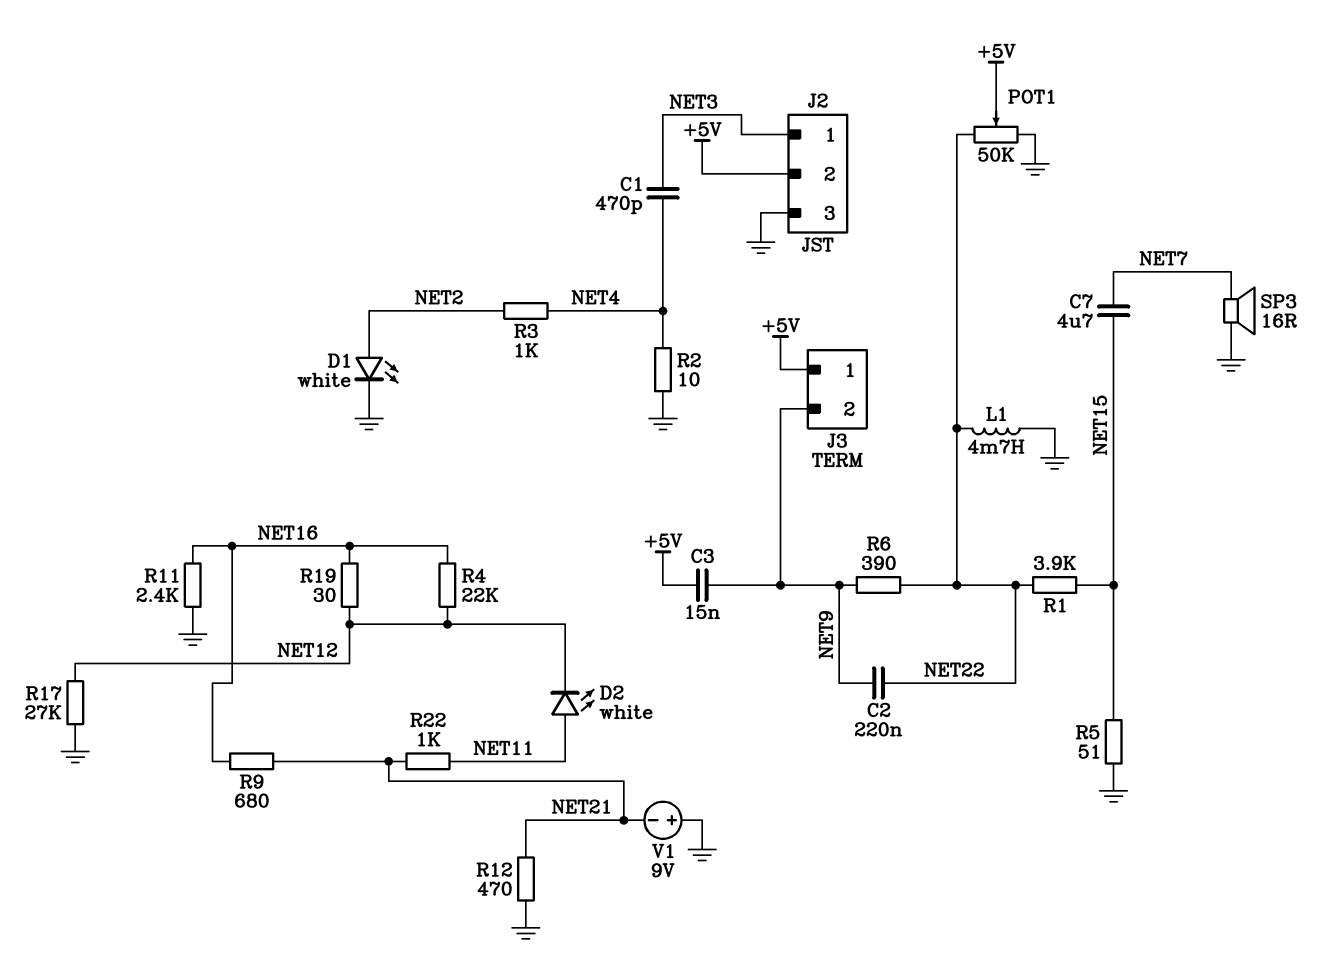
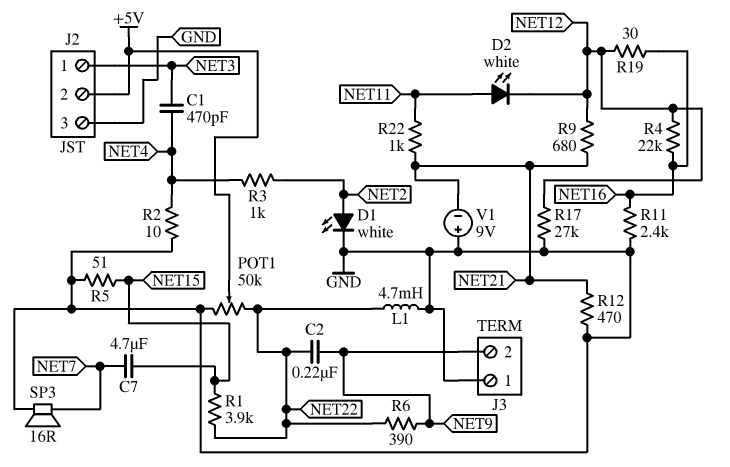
C3: 15nF (+5V, NET9) -> none
J3 pin 1: +5V -> GND
R9: 680 (NET16, NET21) -> 680 (NET12, NET21)

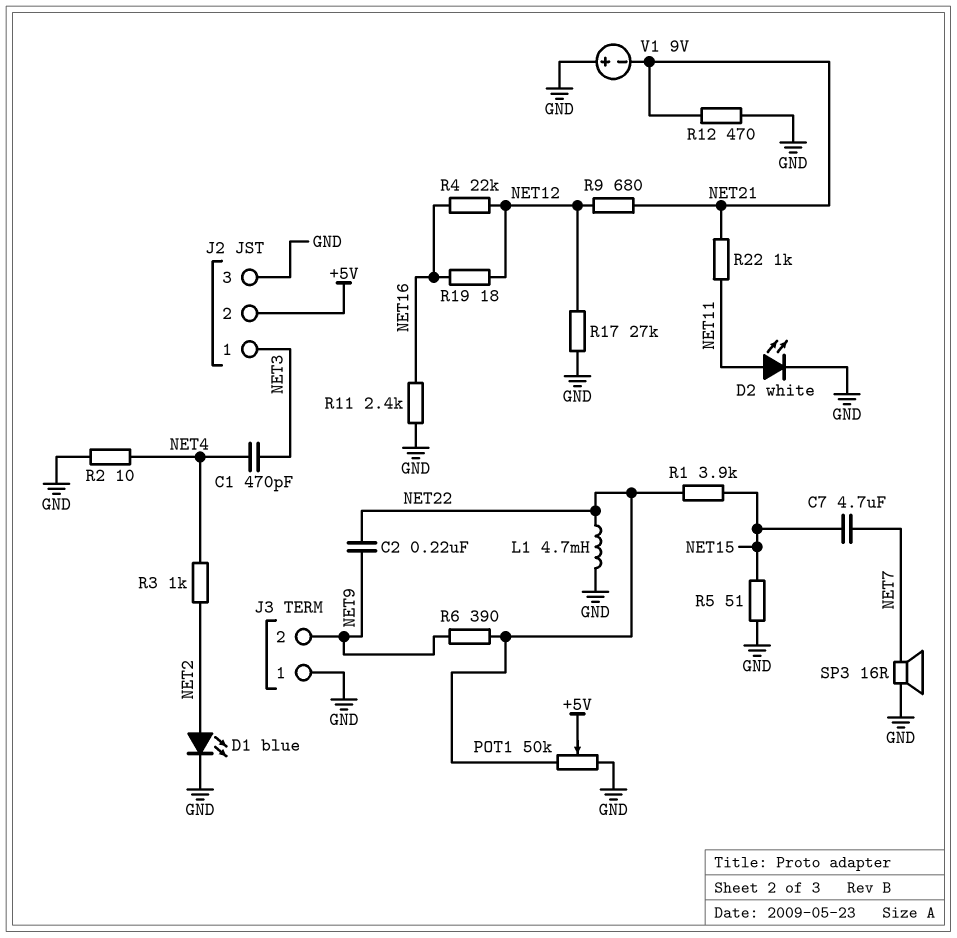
D1: LED white (A NET2, K GND) -> LED blue (A NET2, K GND)
D2: LED white (A NET11, K NET12) -> LED white (A NET11, K GND)
R19: 30 (NET12, NET16) -> 18 (NET12, NET16)

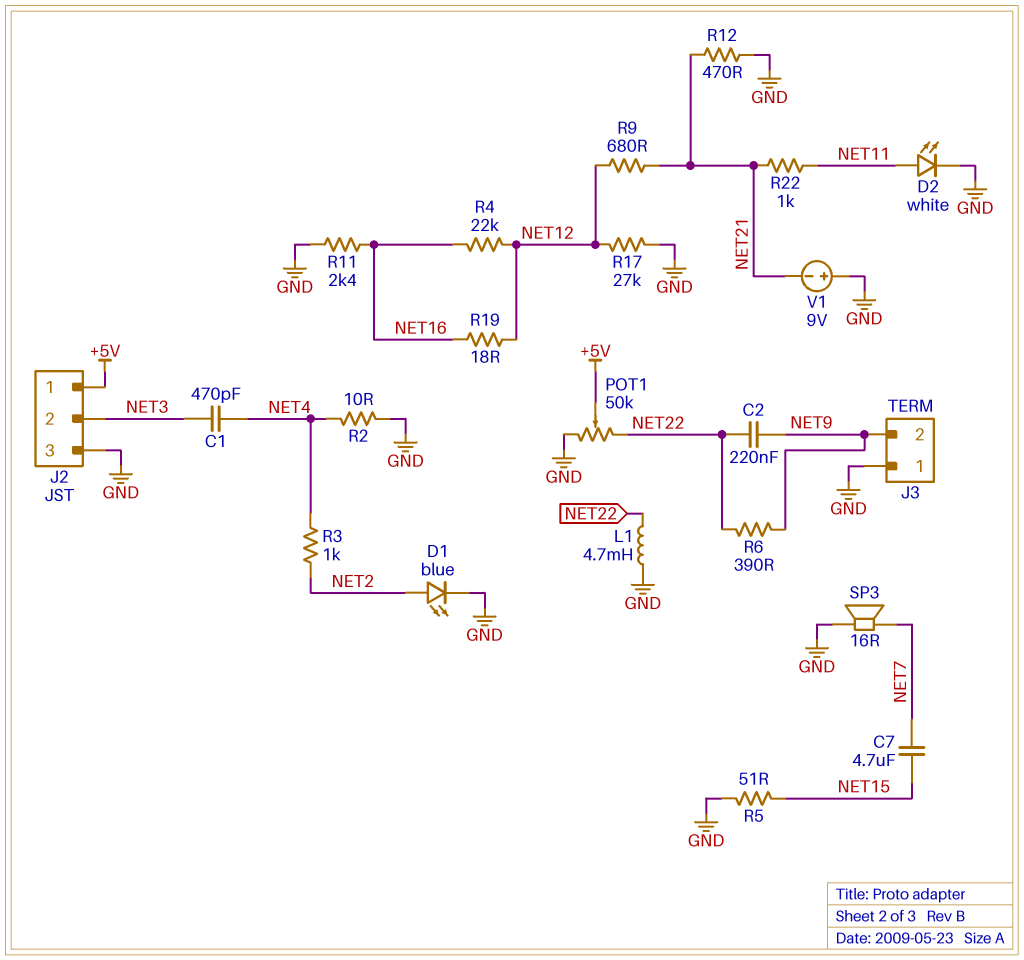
J2 pin 1: NET3 -> +5V
J2 pin 2: +5V -> NET3
R1: 3.9k (NET15, NET22) -> none

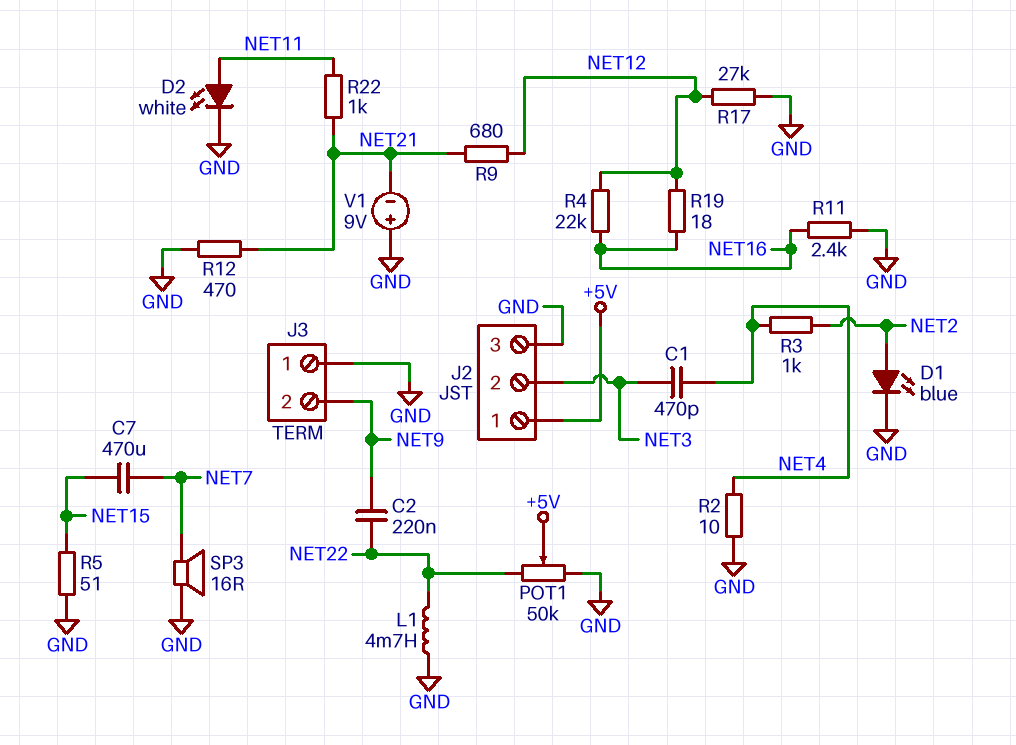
C7: 4.7uF (NET7, NET15) -> 470uF (NET7, NET15)
R6: 390 (NET9, NET22) -> none

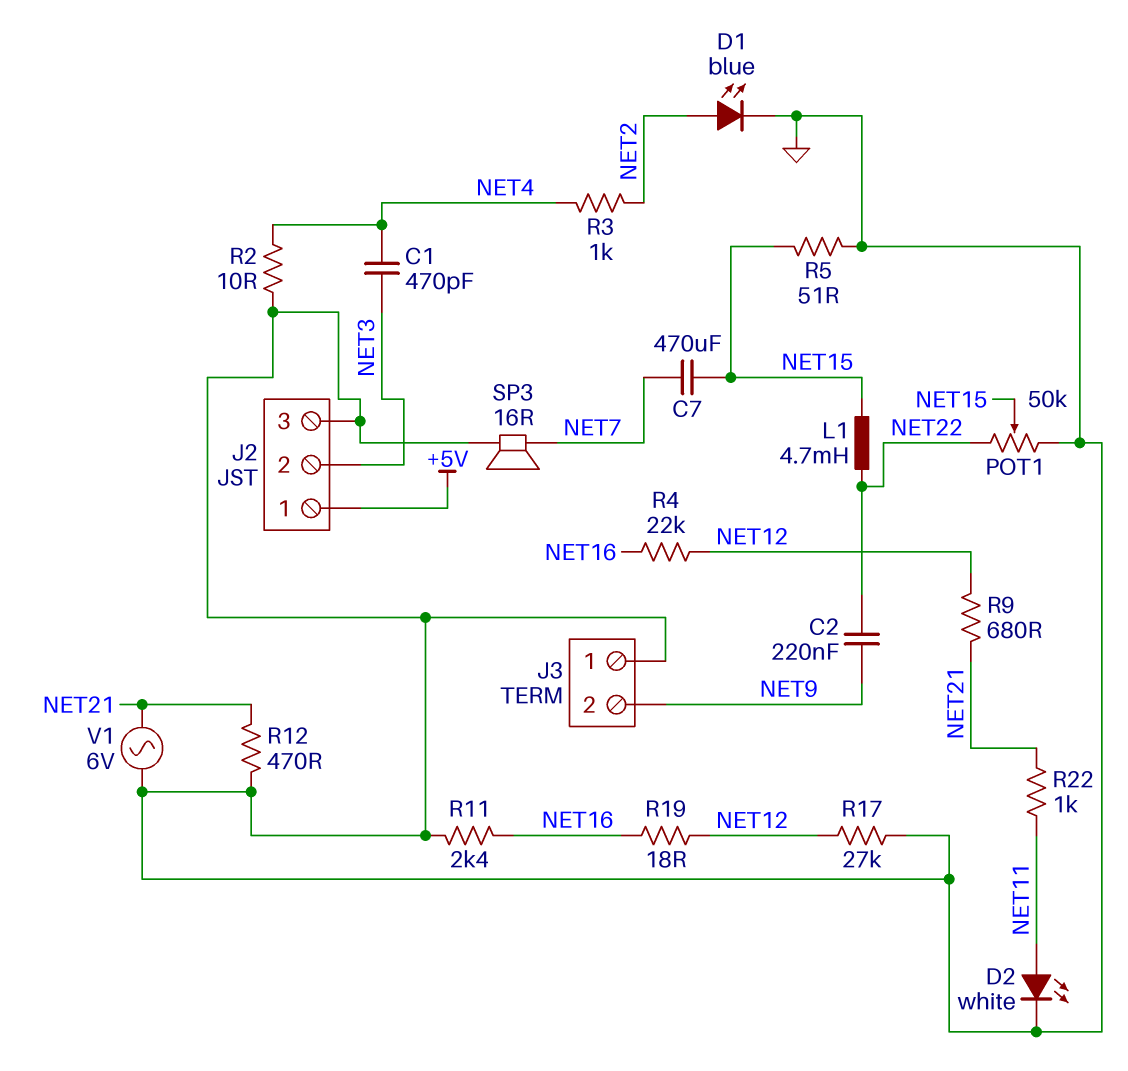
L1: 4.7mH (GND, NET22) -> 4.7mH (NET15, NET22)
POT1: 50k (GND, NET22, wiper +5V) -> 50k (GND, NET22, wiper NET15)
V1: 9V (plus GND, minus NET21) -> AC 6V (GND, NET21)

